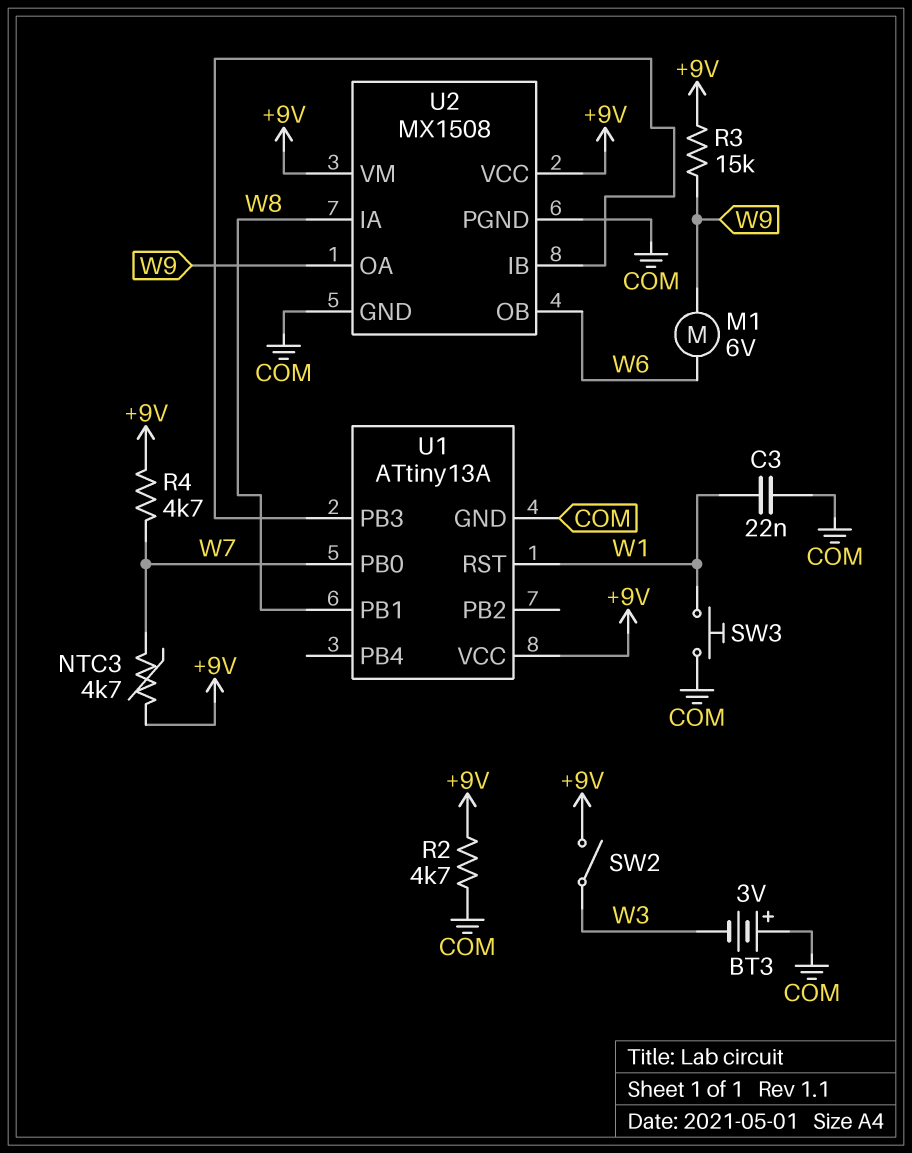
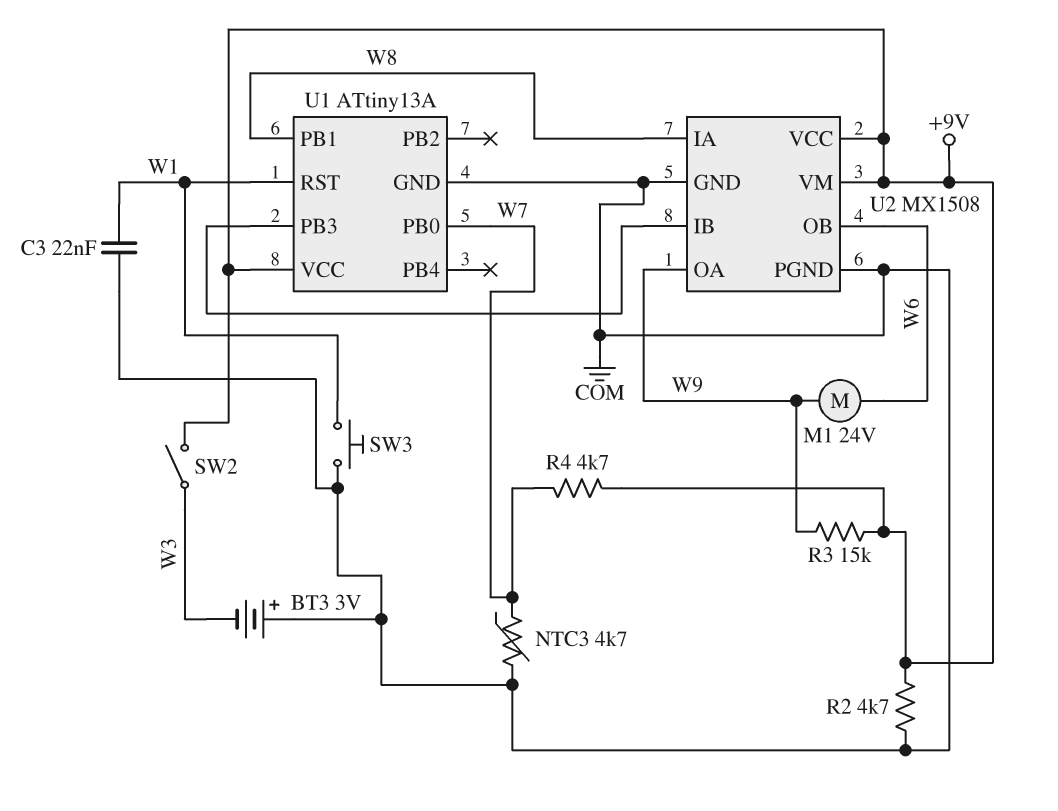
M1: motor 6V (W6, W9) -> motor 24V (W6, W9)
NTC3: 4.7k (+9V, W7) -> 4.7k (COM, W7)

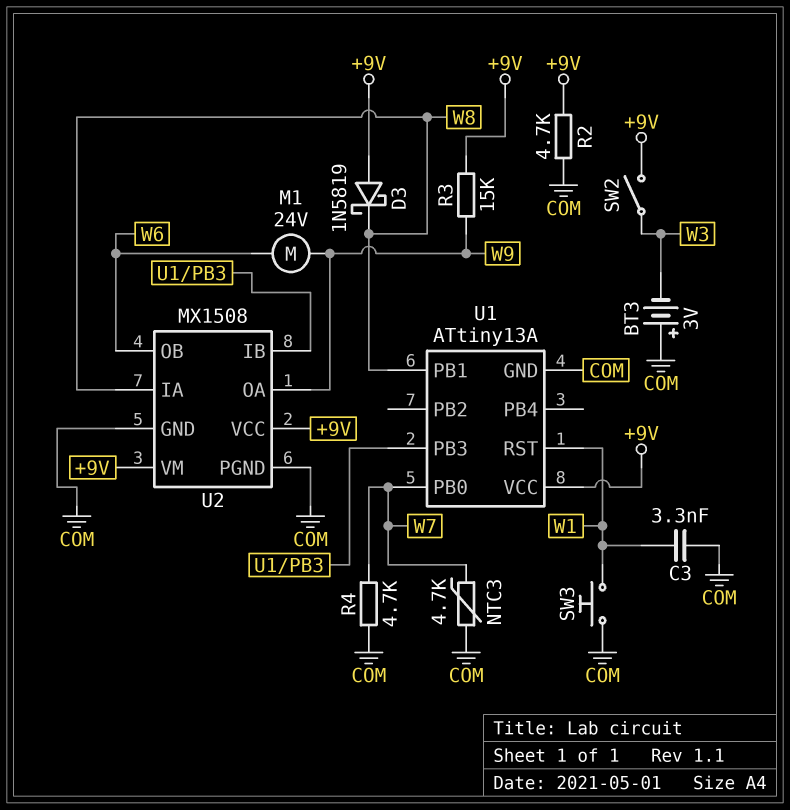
C3: 22nF (COM, W1) -> 3.3nF (COM, W1)
D3: none -> schottky 1N5819 (A +9V, K W8)
R4: 4.7k (+9V, W7) -> 4.7k (COM, W7)

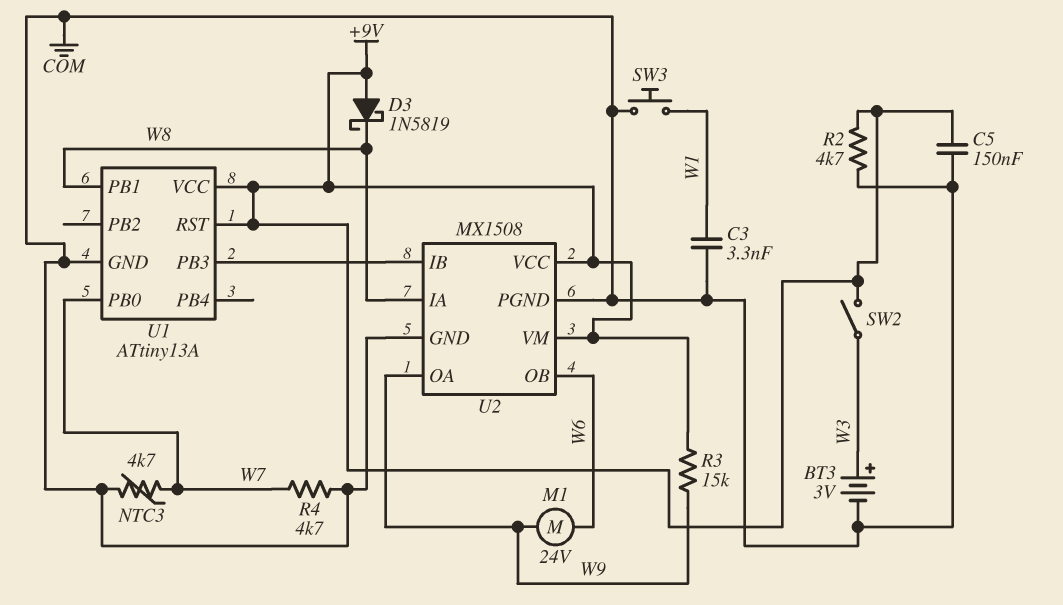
BT3: 3V (plus COM, minus W3) -> 3V (plus W3, minus COM)
C5: none -> 150nF (+9V, COM)
U1 pin RST: W1 -> +9V

